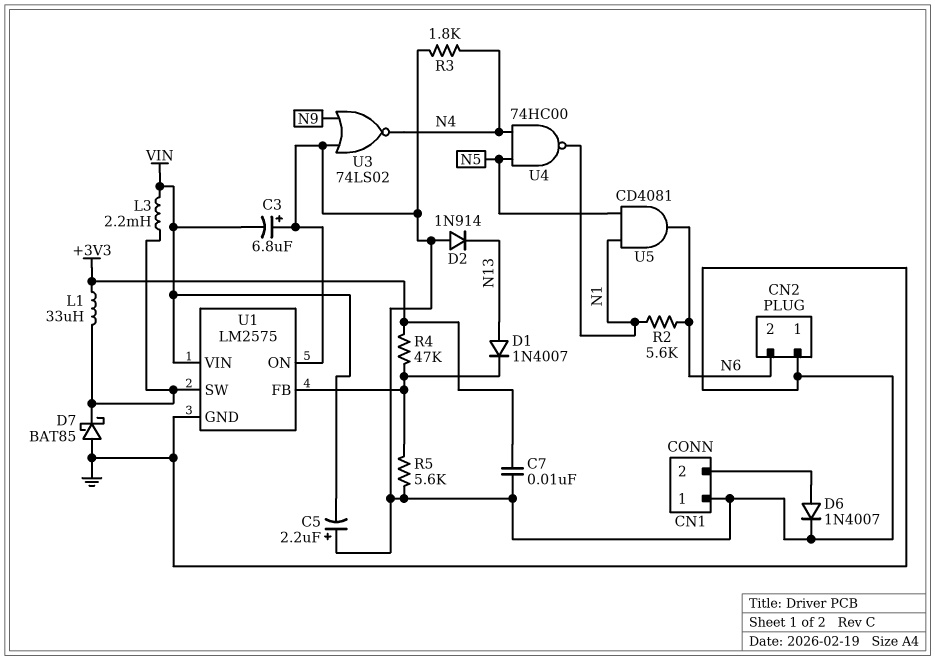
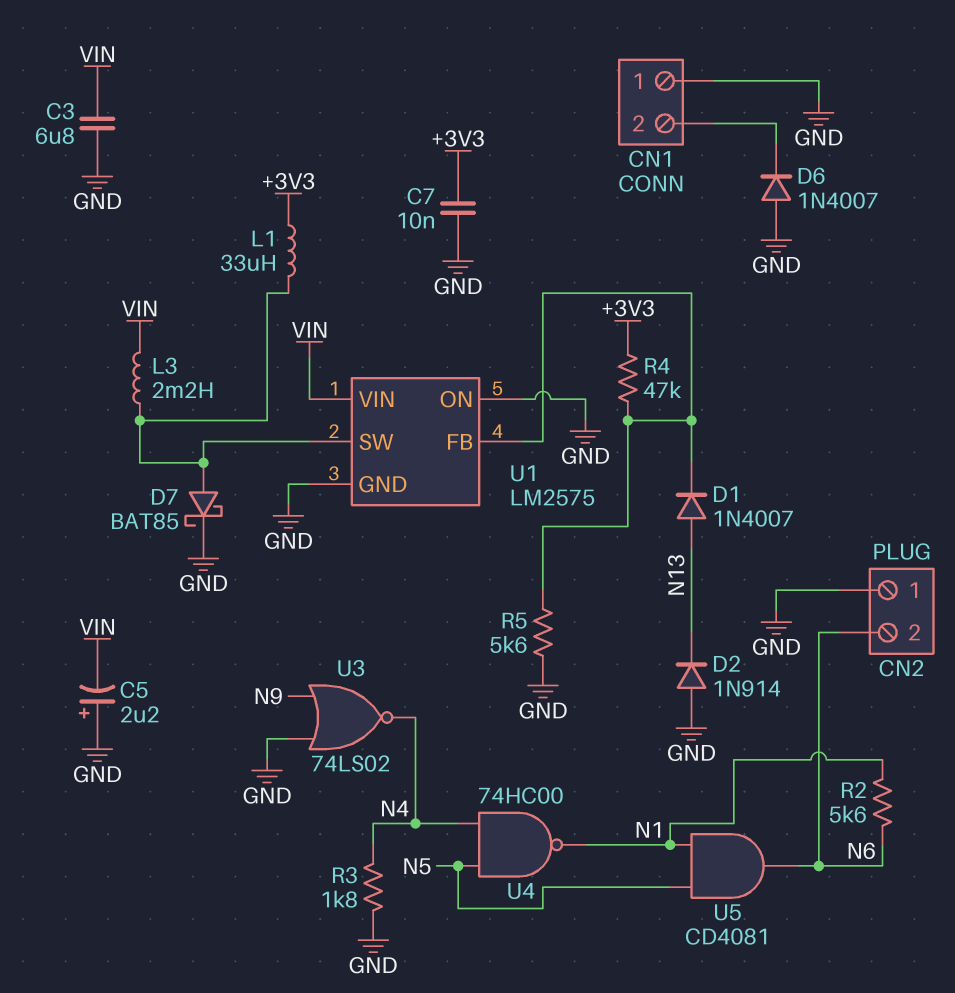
C3: 6.8uF (plus GND, minus VIN) -> 6.8uF (GND, VIN)
D6: diode 1N4007 (A CN1/2, K GND) -> diode 1N4007 (A GND, K CN1/2)
D7: schottky BAT85 (A GND, K U1/SW) -> schottky BAT85 (A U1/SW, K GND)

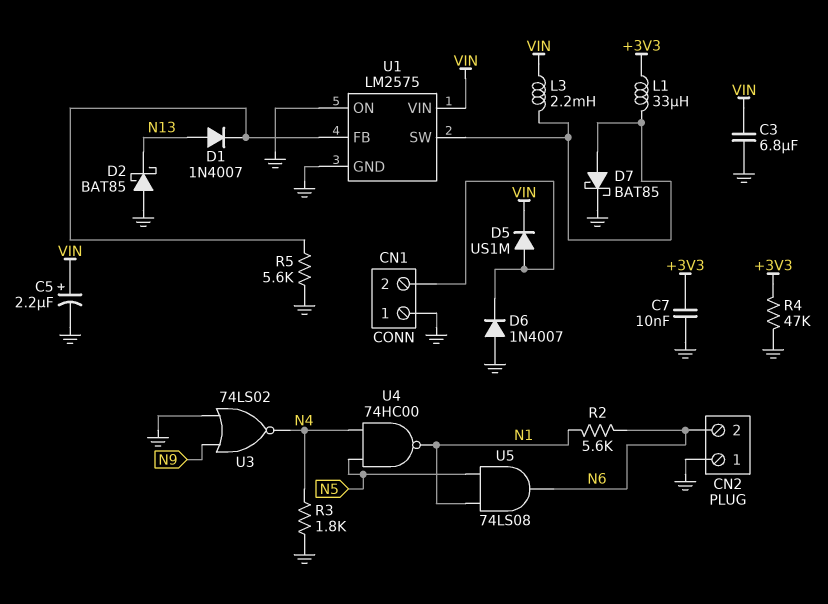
C5: 2.2uF (plus GND, minus VIN) -> 2.2uF (plus VIN, minus GND)
D2: diode 1N914 (A GND, K N13) -> schottky BAT85 (A GND, K N13)
D5: none -> diode US1M (A CN1/2, K VIN)
R4: 47k (+3V3, U1/FB) -> 47k (+3V3, GND)
U5: AND CD4081 (in N1, in N5, out N6) -> AND 74LS08 (in N1, in N5, out N6)

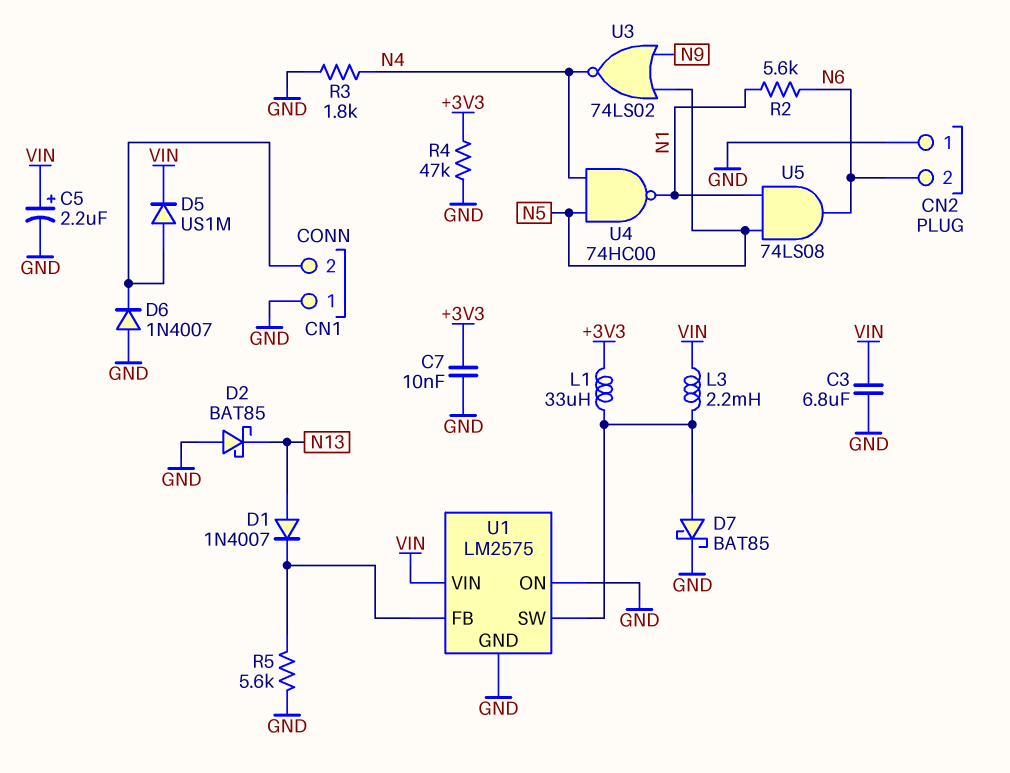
U3: NOR 74LS02 (in GND, in N9, out N4) -> NOR 74LS02 (in N5, in N9, out N4)

